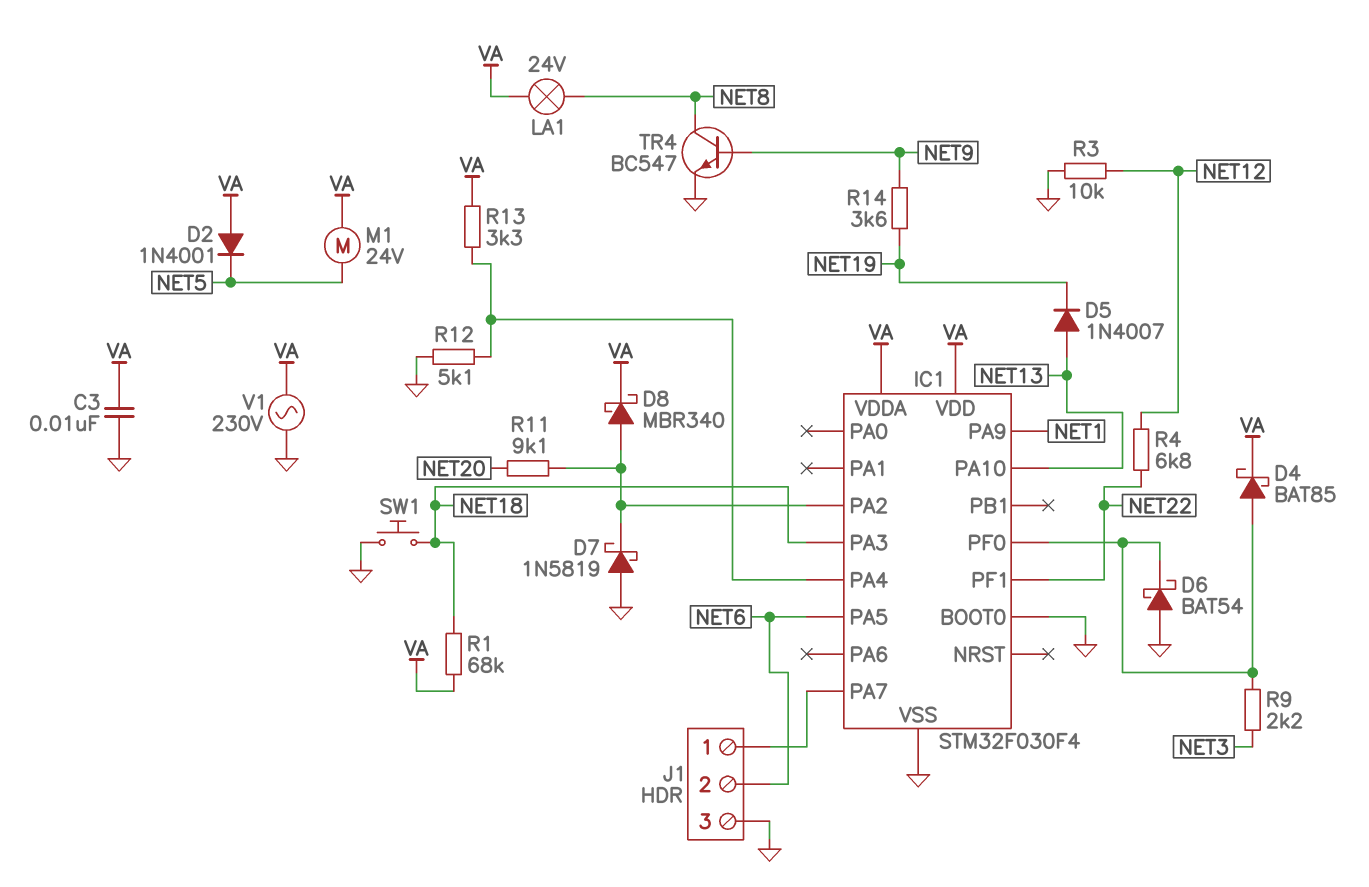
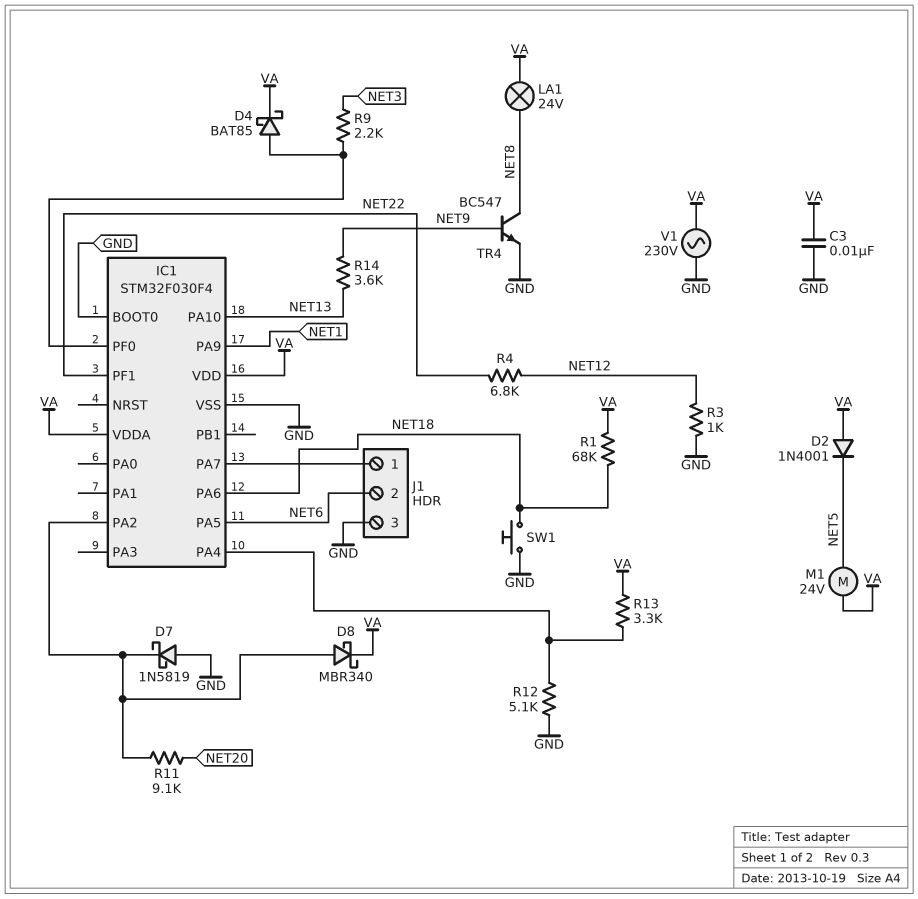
D5: diode 1N4007 (A NET13, K NET19) -> none
D6: schottky BAT54 (A GND, K IC1/PF0) -> none
IC1 pin PA3: NET18 -> none
IC1 pin PA6: none -> NET18
R3: 10k (GND, NET12) -> 1k (GND, NET12)
R14: 3.6k (NET9, NET19) -> 3.6k (NET9, NET13)

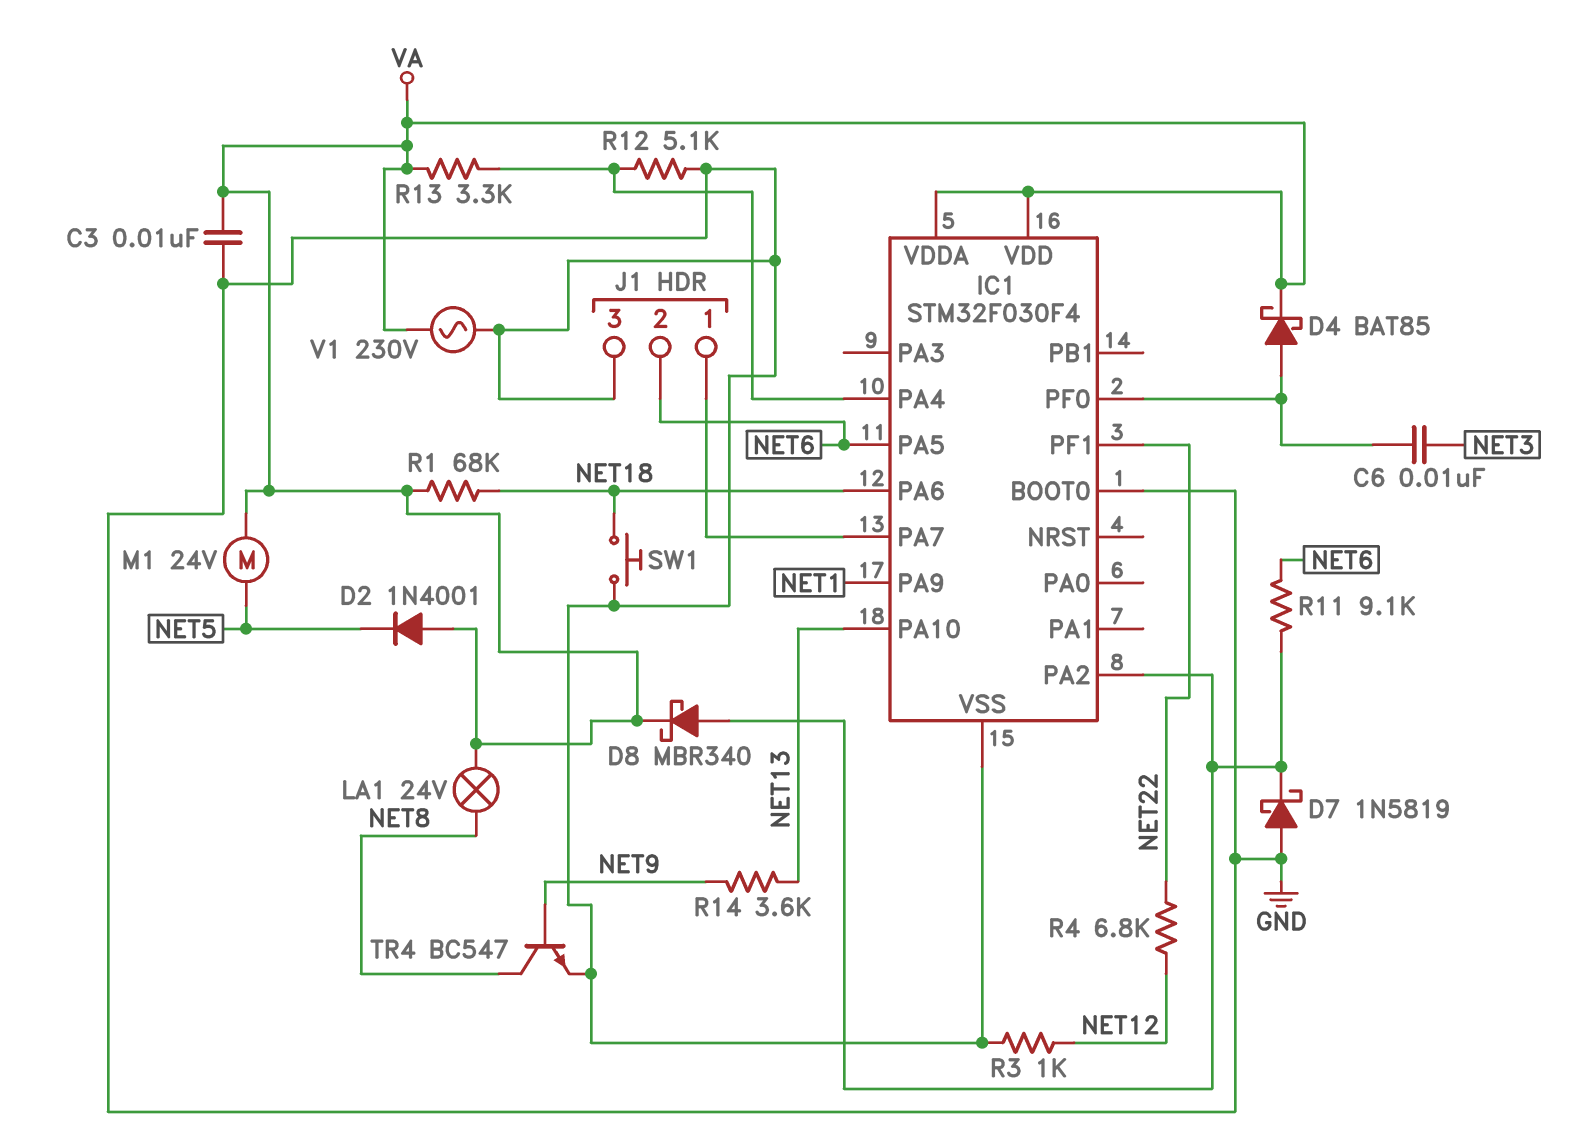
C6: none -> 10nF (IC1/PF0, NET3)
R9: 2.2k (IC1/PF0, NET3) -> none
R11: 9.1k (IC1/PA2, NET20) -> 9.1k (IC1/PA2, NET6)

